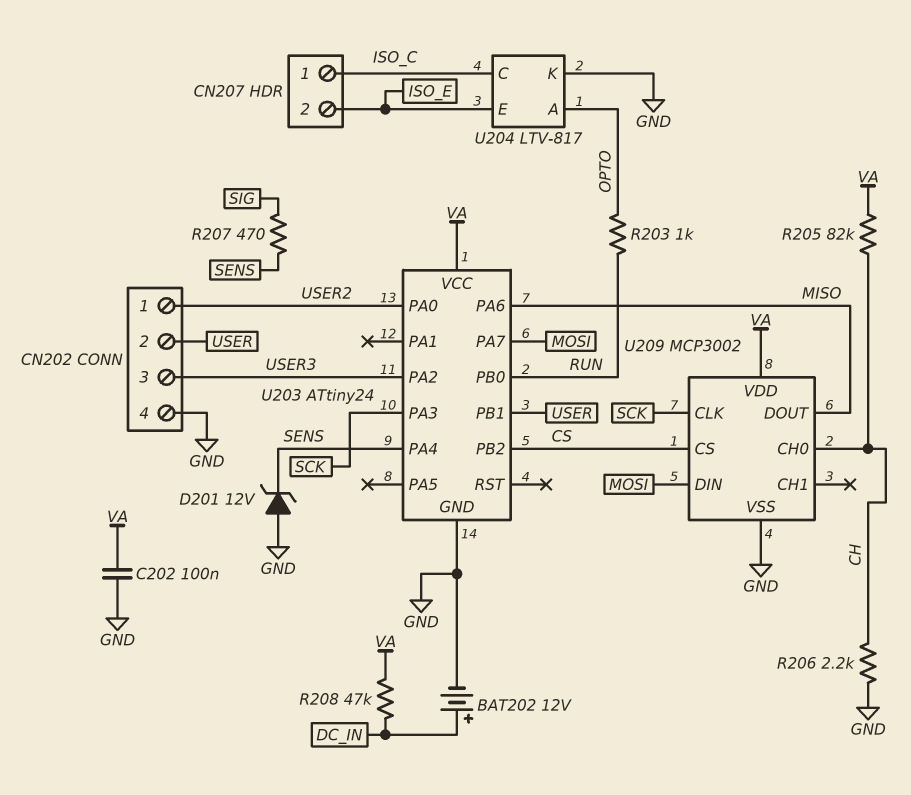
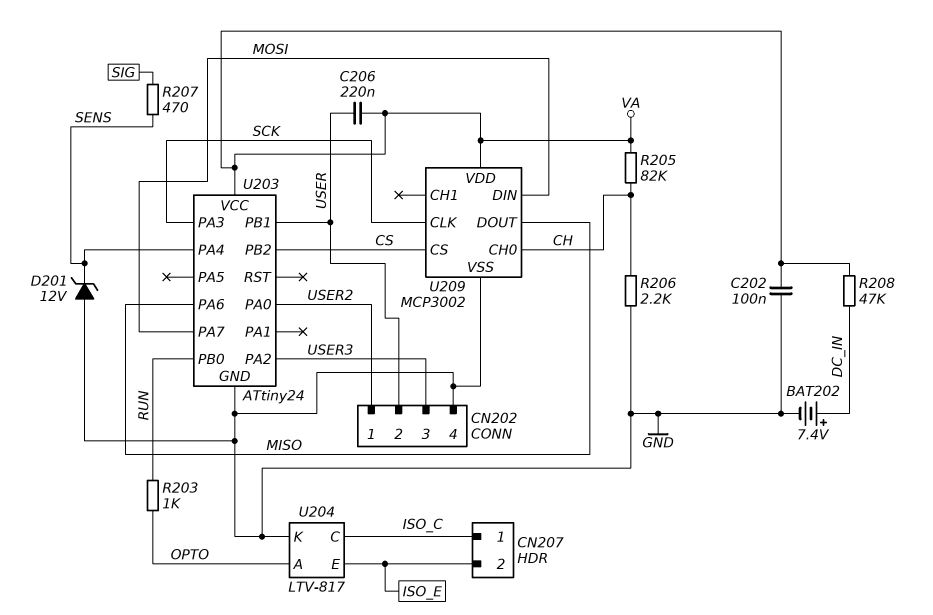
BAT202: 12V (plus DC_IN, minus GND) -> 7.4V (plus DC_IN, minus GND)
C206: none -> 220nF (USER, VA)

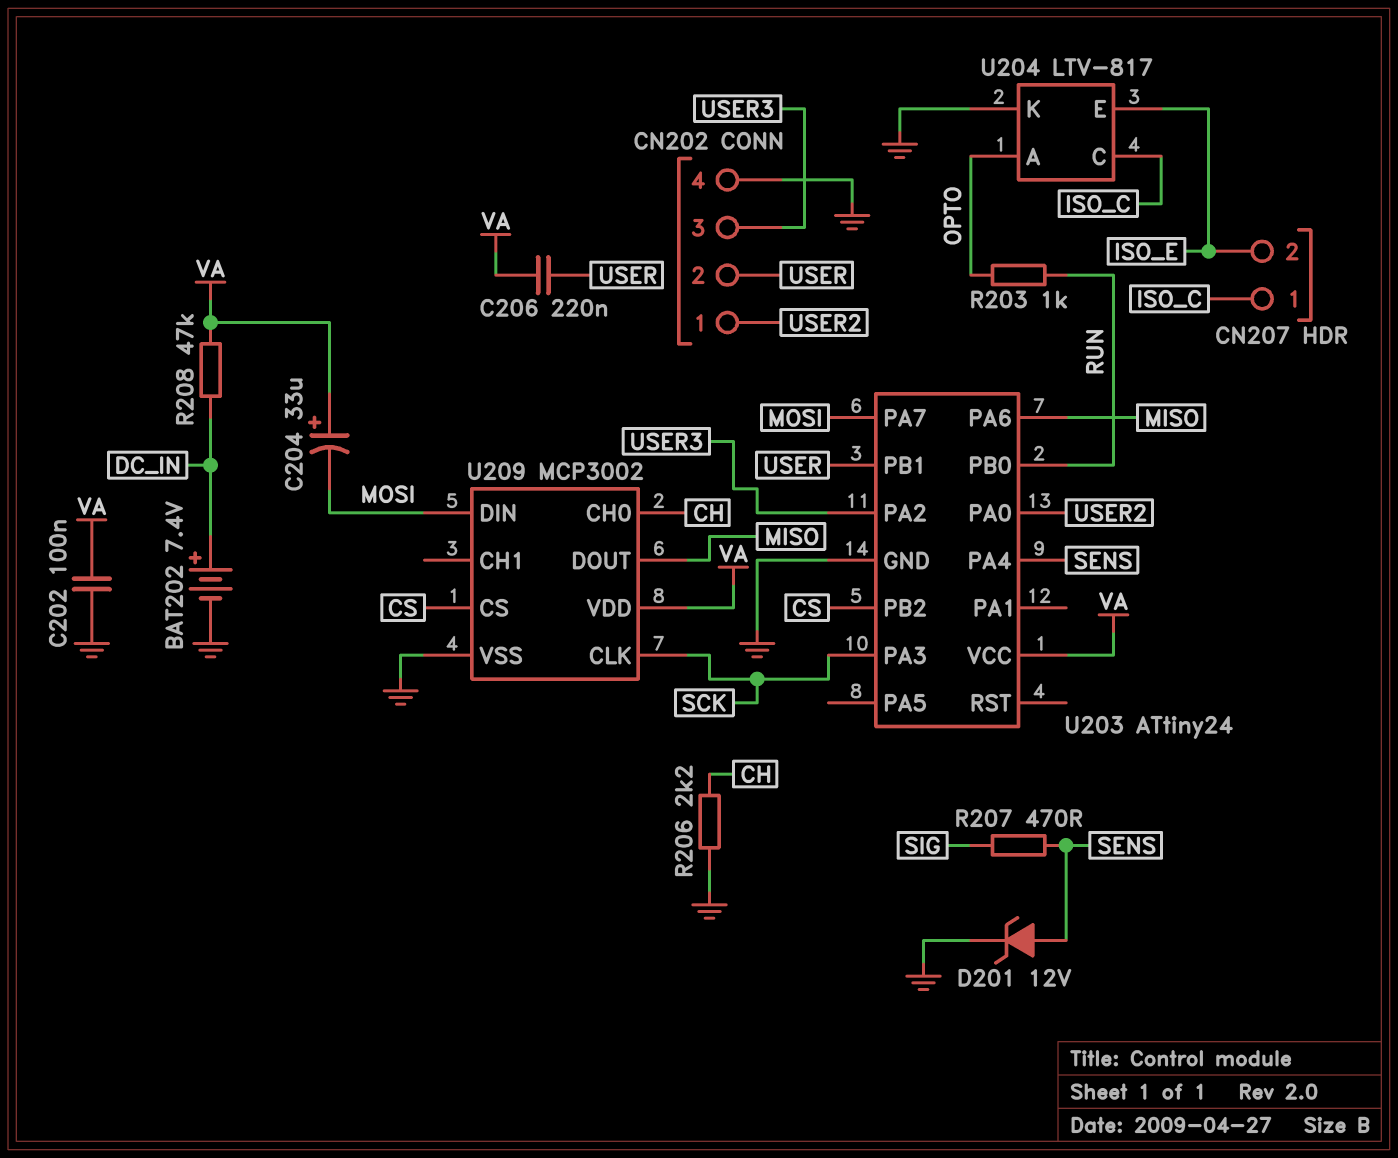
C204: none -> 33uF (plus VA, minus MOSI)
D201: zener 12V (A GND, K SENS) -> zener 12V (A SENS, K GND)
R205: 82k (CH, VA) -> none

